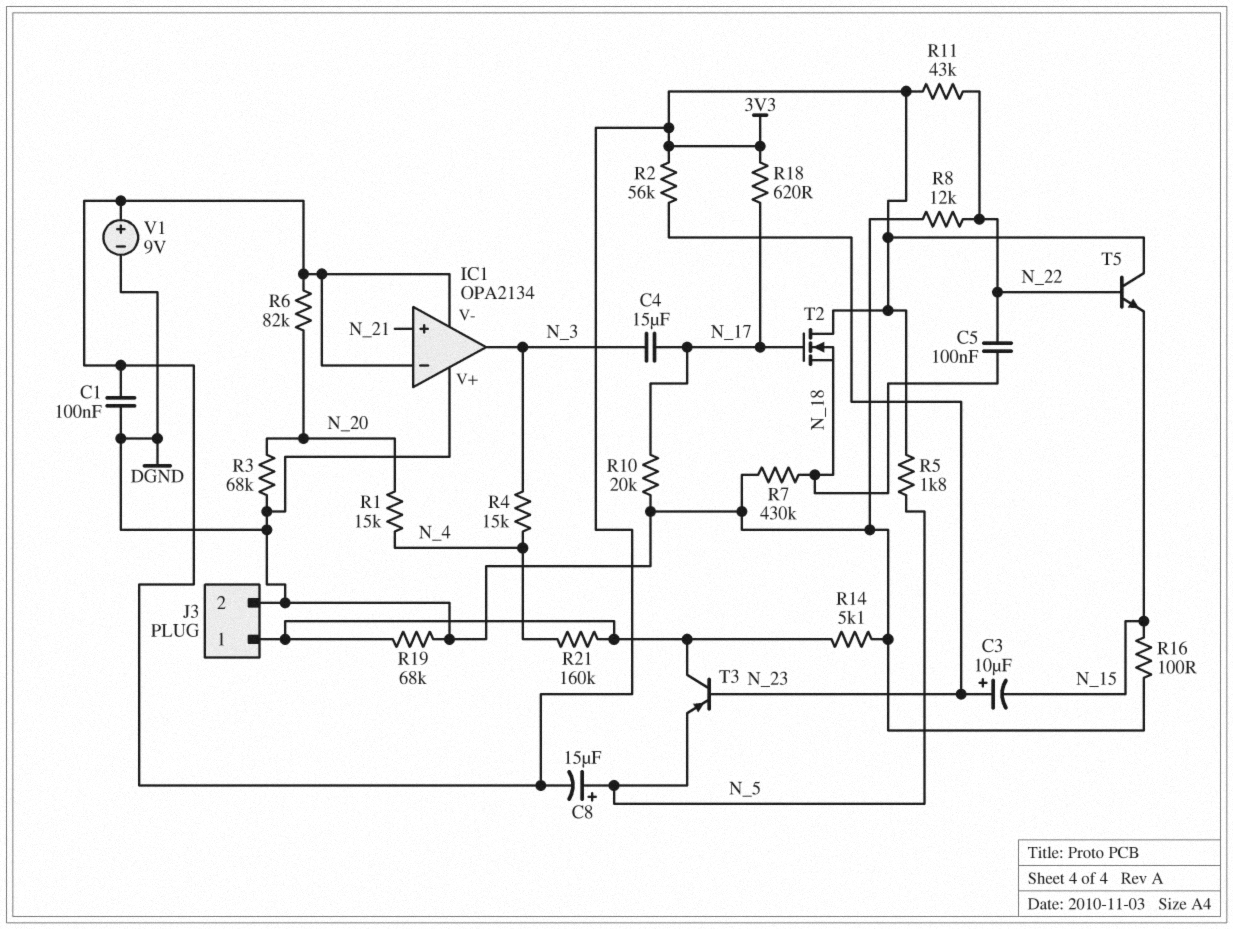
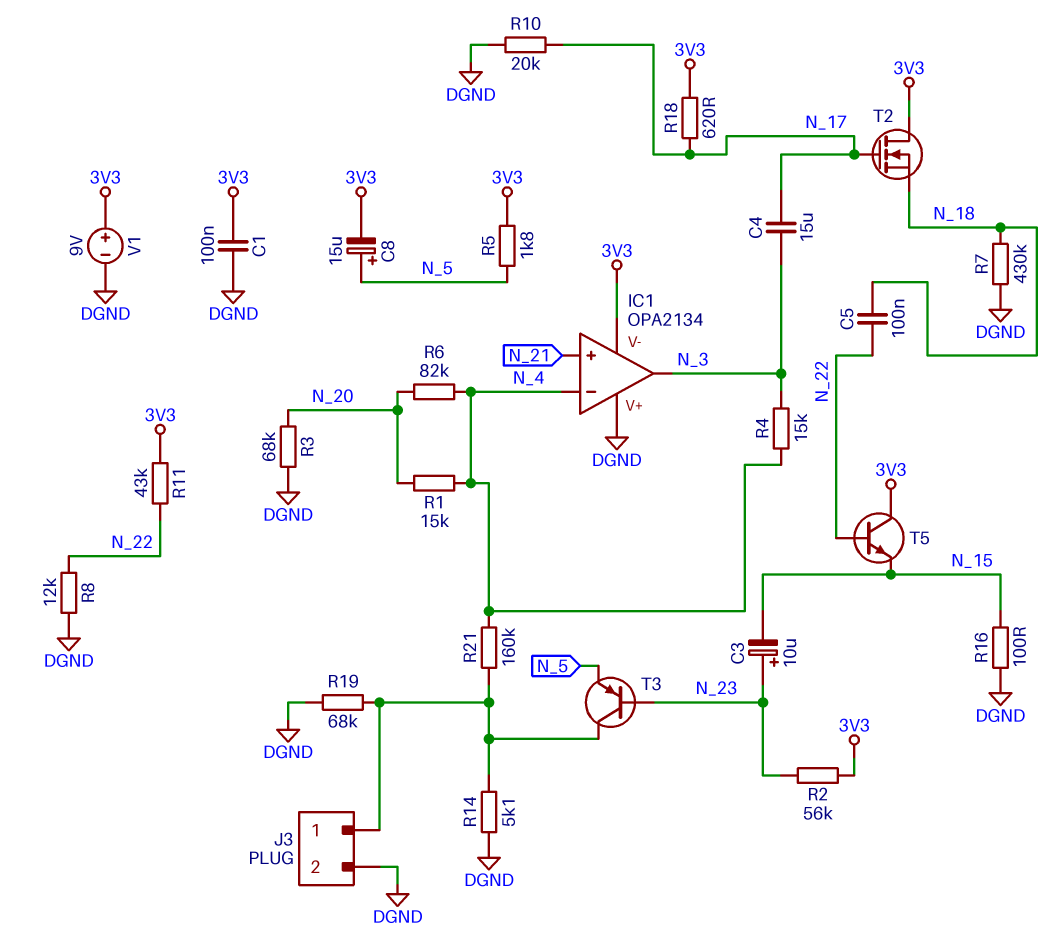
IC1 pin in-: 3V3 -> N_4
R6: 82k (3V3, N_20) -> 82k (N_4, N_20)

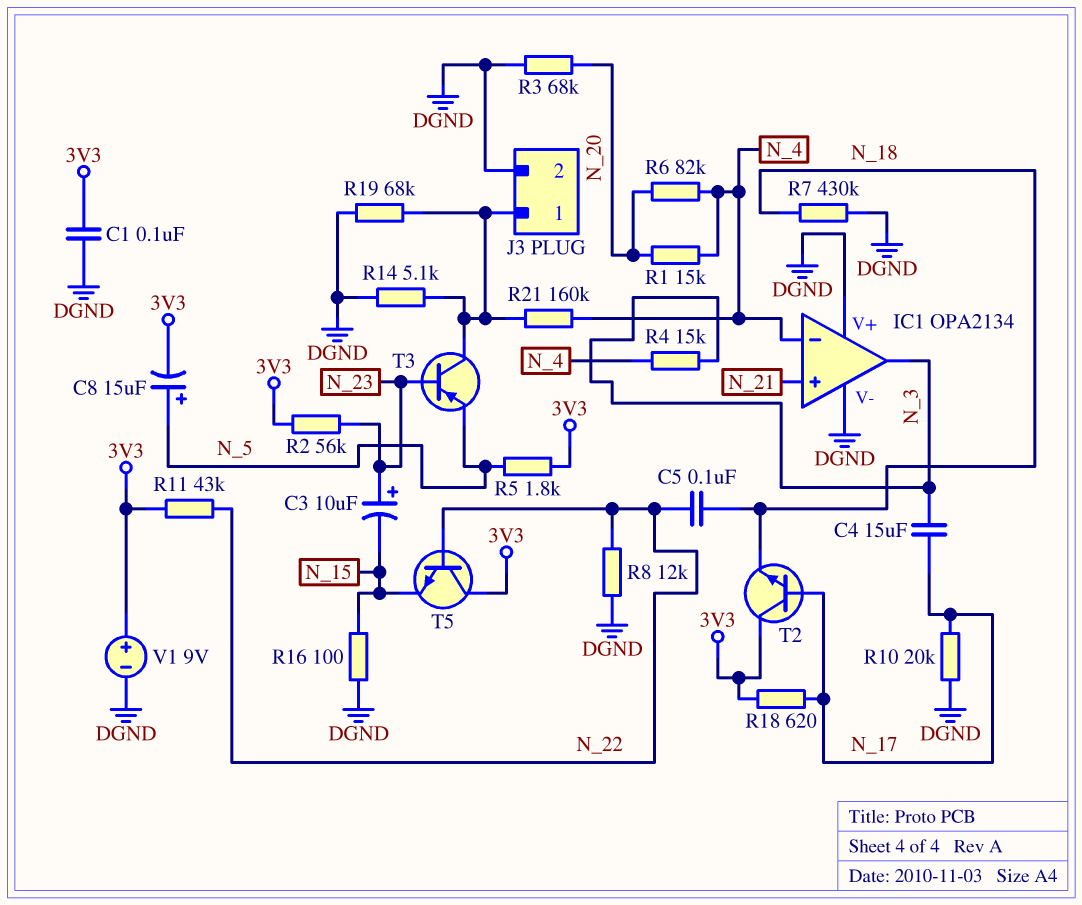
IC1 pin V-: 3V3 -> DGND
T2: NMOS (G N_17, D 3V3, S N_18) -> NPN (B N_17, C 3V3, E N_18)

